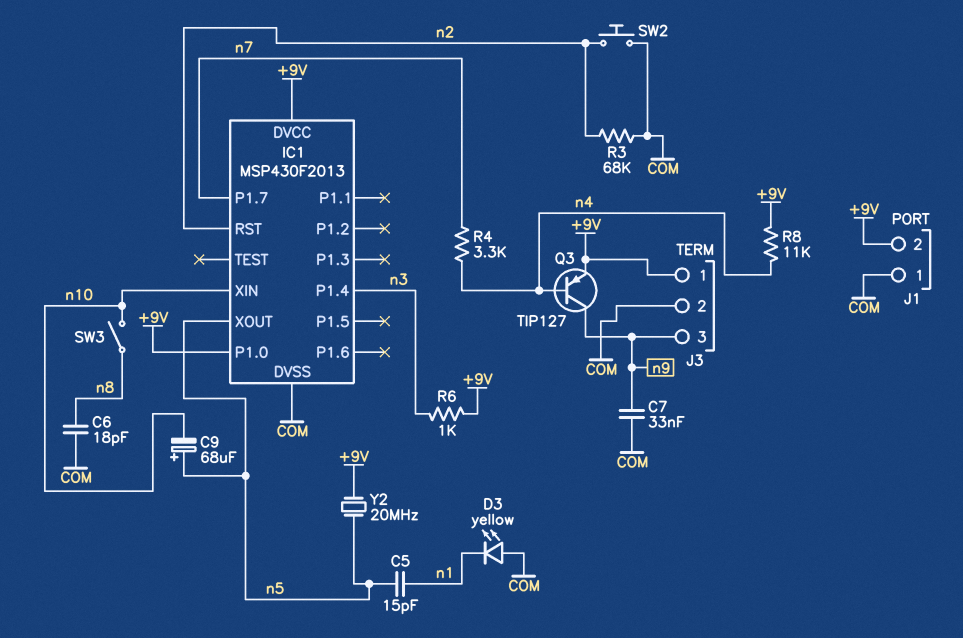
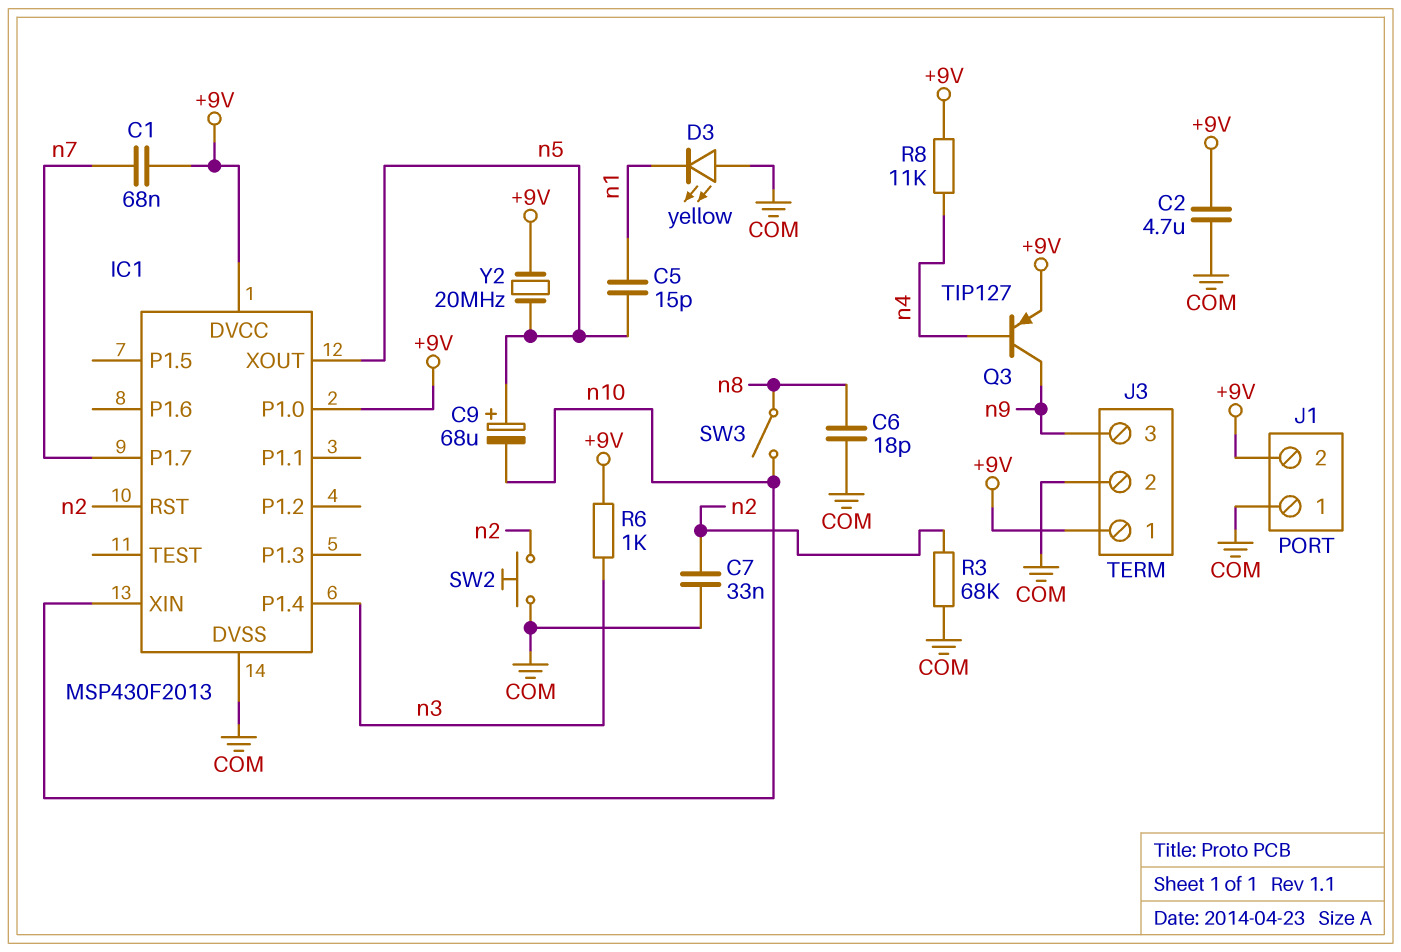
C1: none -> 68nF (+9V, n7)
C2: none -> 4.7uF (+9V, COM)
C7: 33nF (COM, n9) -> 33nF (COM, n2)
R4: 3.3k (n4, n7) -> none

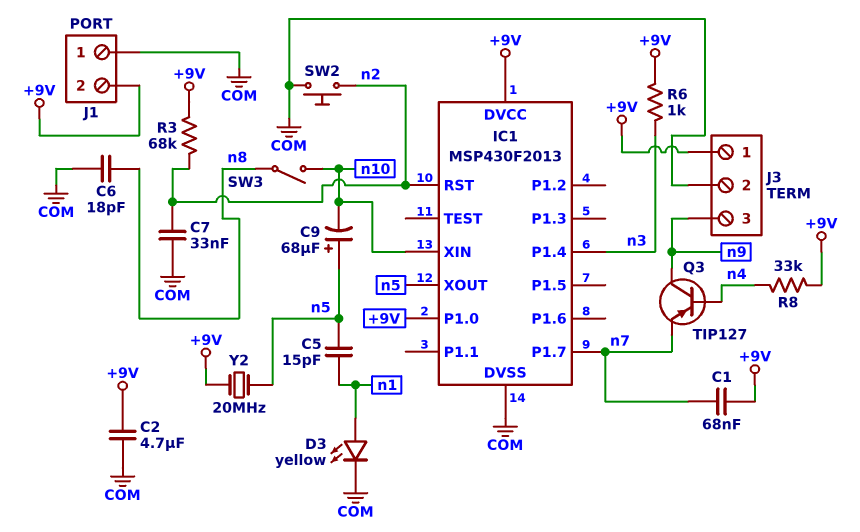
D3: LED yellow (A COM, K n1) -> LED yellow (A n1, K COM)
Q3: PNP TIP127 (B n4, C n9, E +9V) -> PNP TIP127 (B n4, C n9, E n7)
R3: 68k (COM, n2) -> 68k (+9V, n2)
R8: 11k (+9V, n4) -> 33k (+9V, n4)

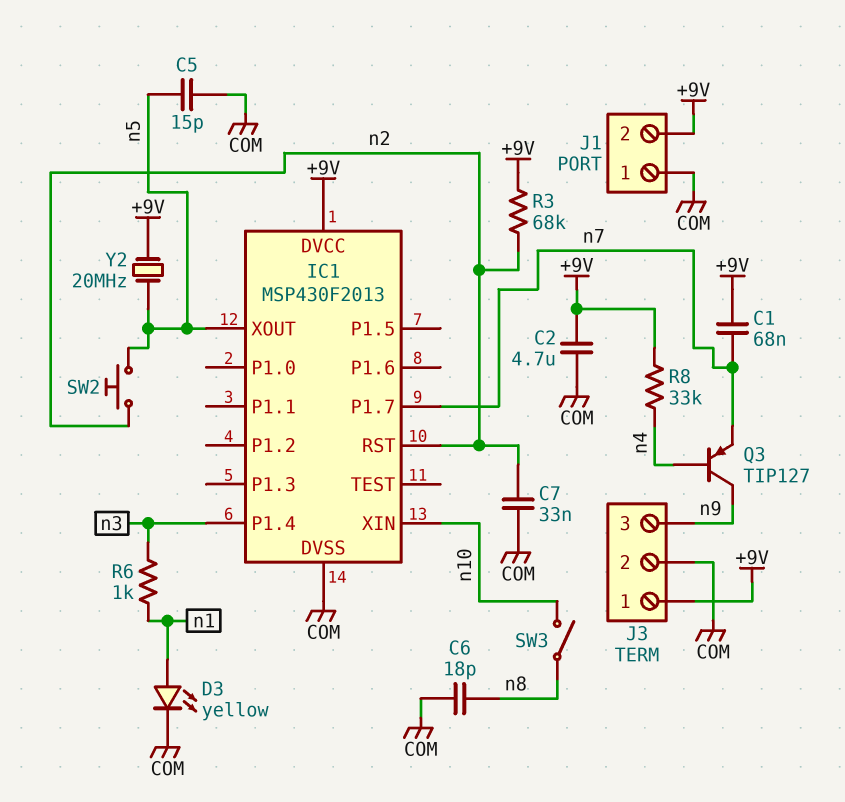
C5: 15pF (n1, n5) -> 15pF (COM, n5)
C9: 68uF (plus n5, minus n10) -> none
IC1 pin P1.0: +9V -> none
R6: 1k (+9V, n3) -> 1k (n1, n3)
SW2: button (COM, n2) -> button (n2, n5)

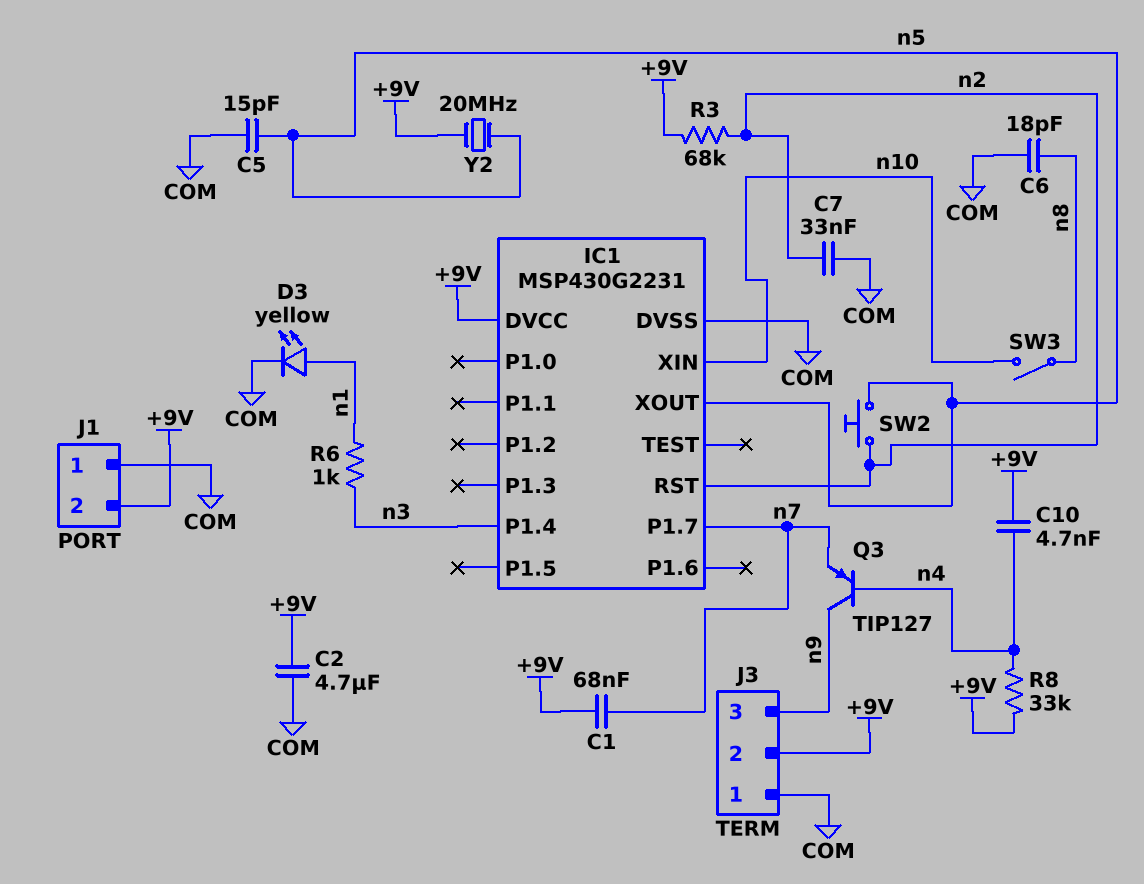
C10: none -> 4.7nF (+9V, n4)
IC1: MSP430F2013 -> MSP430G2231
J3 pin 1: +9V -> COM
J3 pin 2: COM -> +9V

